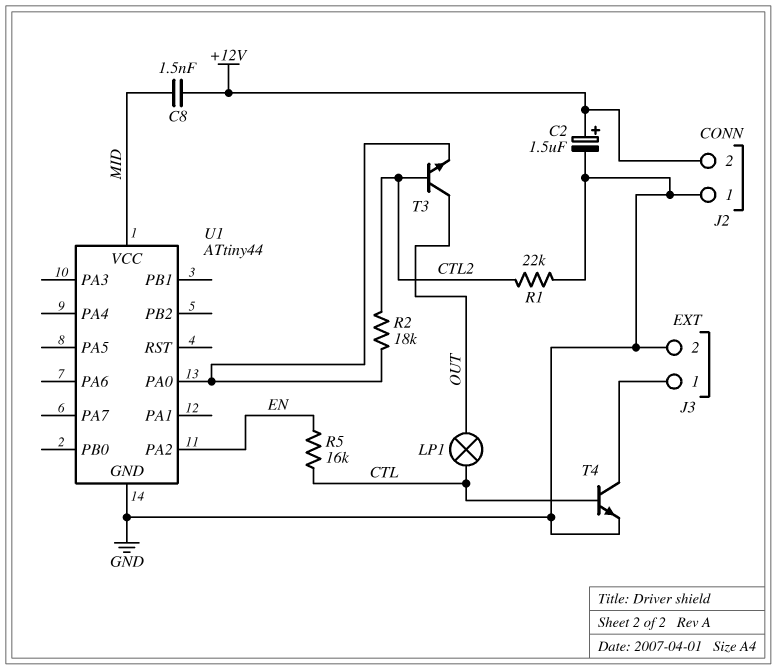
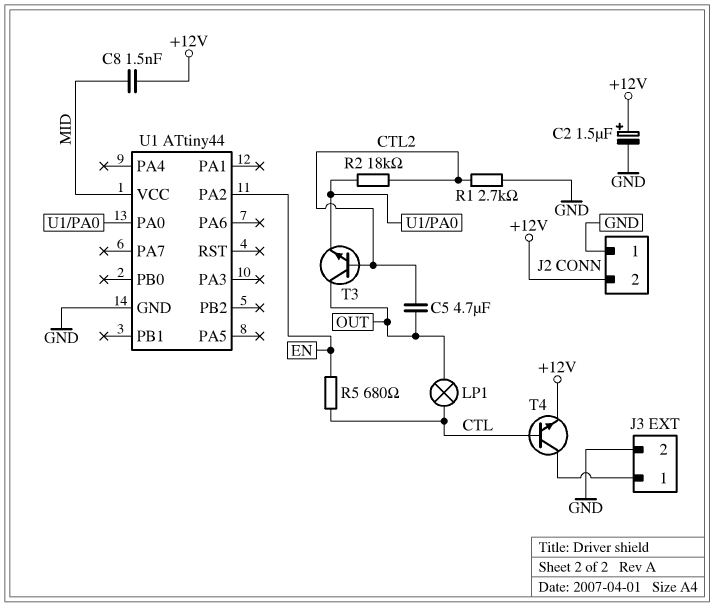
C5: none -> 4.7uF (CTL2, OUT)
R1: 22k (CTL2, GND) -> 2.7k (CTL2, GND)
R5: 16k (CTL, EN) -> 680 (CTL, EN)
T4: NPN (B CTL, C J3/1, E GND) -> NPN (B CTL, C J3/1, E +12V)

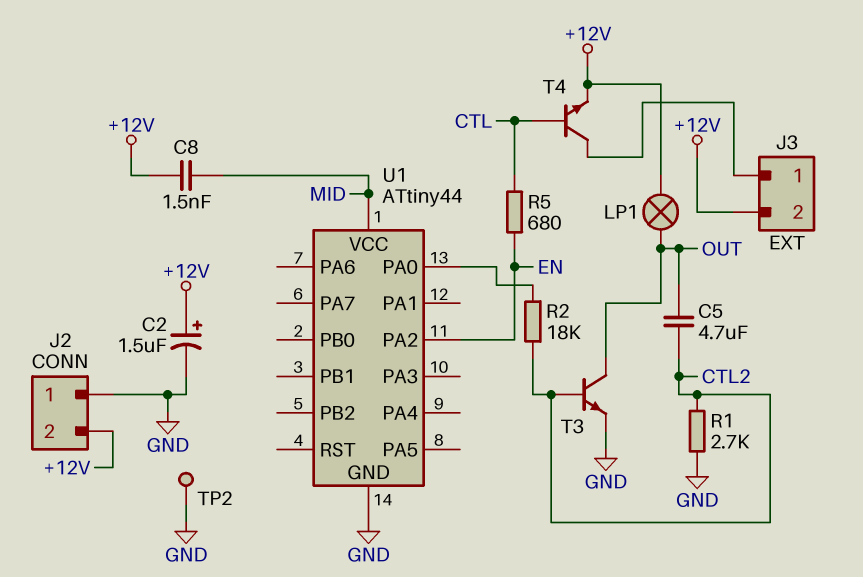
J3 pin 2: GND -> +12V
LP1: lamp (CTL, OUT) -> lamp (+12V, OUT)
T3: NPN (B CTL2, C OUT, E U1/PA0) -> NPN (B CTL2, C OUT, E GND)
TP2: none -> test point (GND)

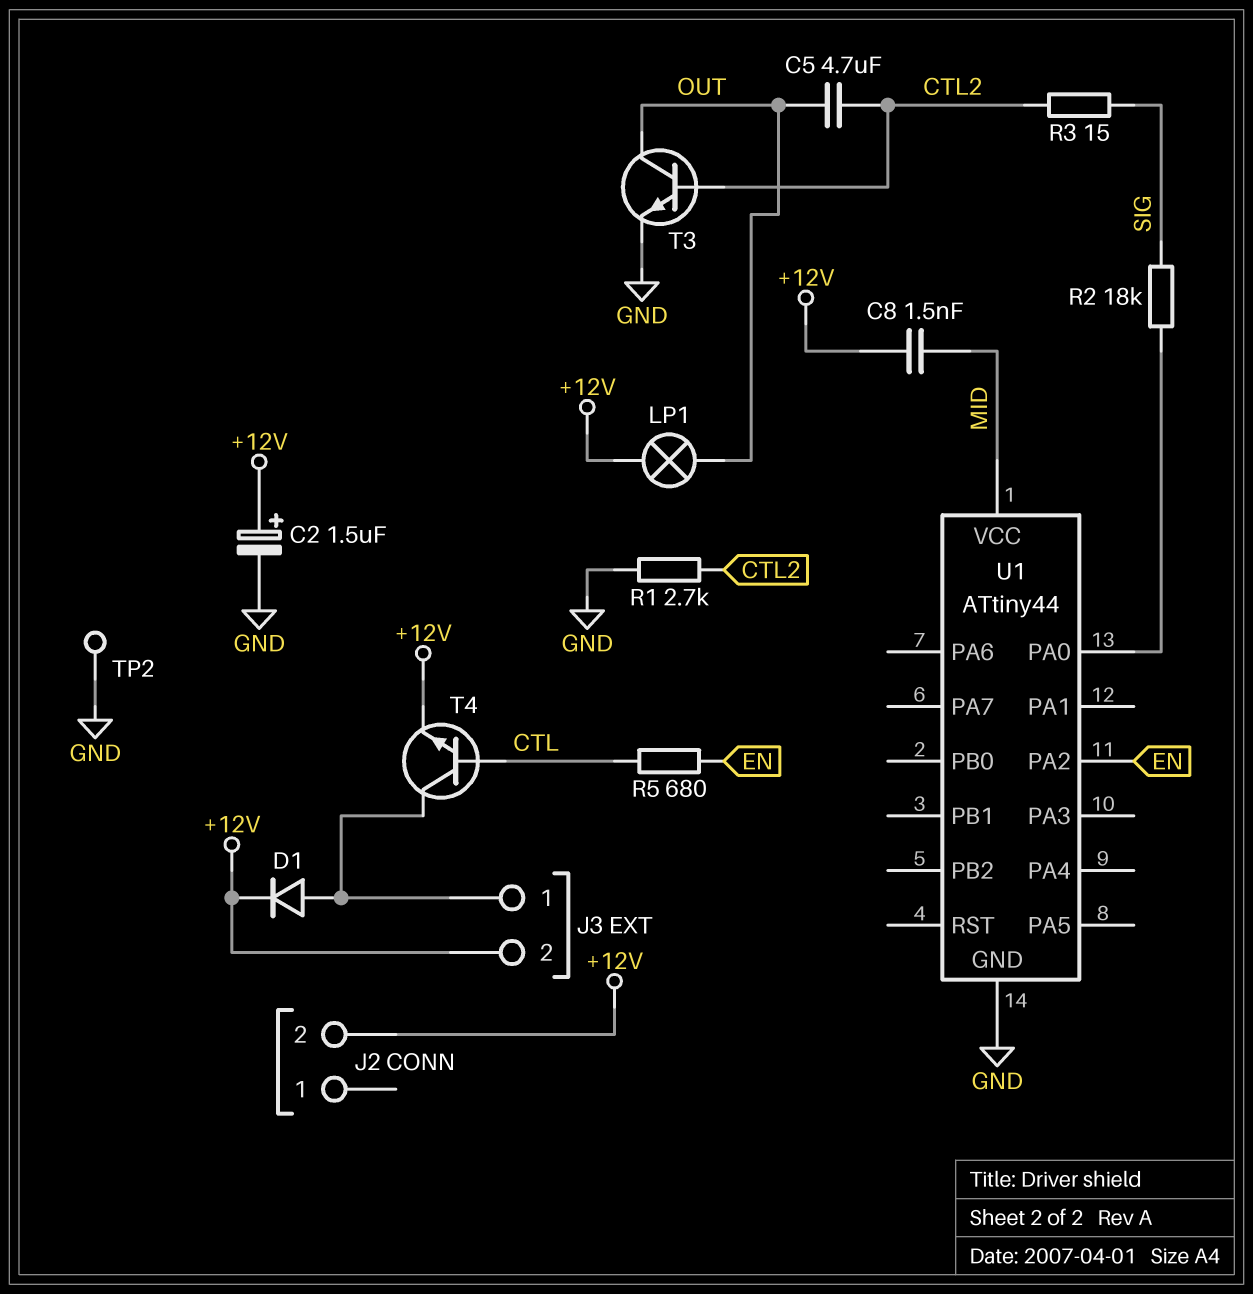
D1: none -> diode (A J3/1, K +12V)
J2 pin 1: GND -> none
R2: 18k (CTL2, U1/PA0) -> 18k (SIG, U1/PA0)
R3: none -> 15 (CTL2, SIG)

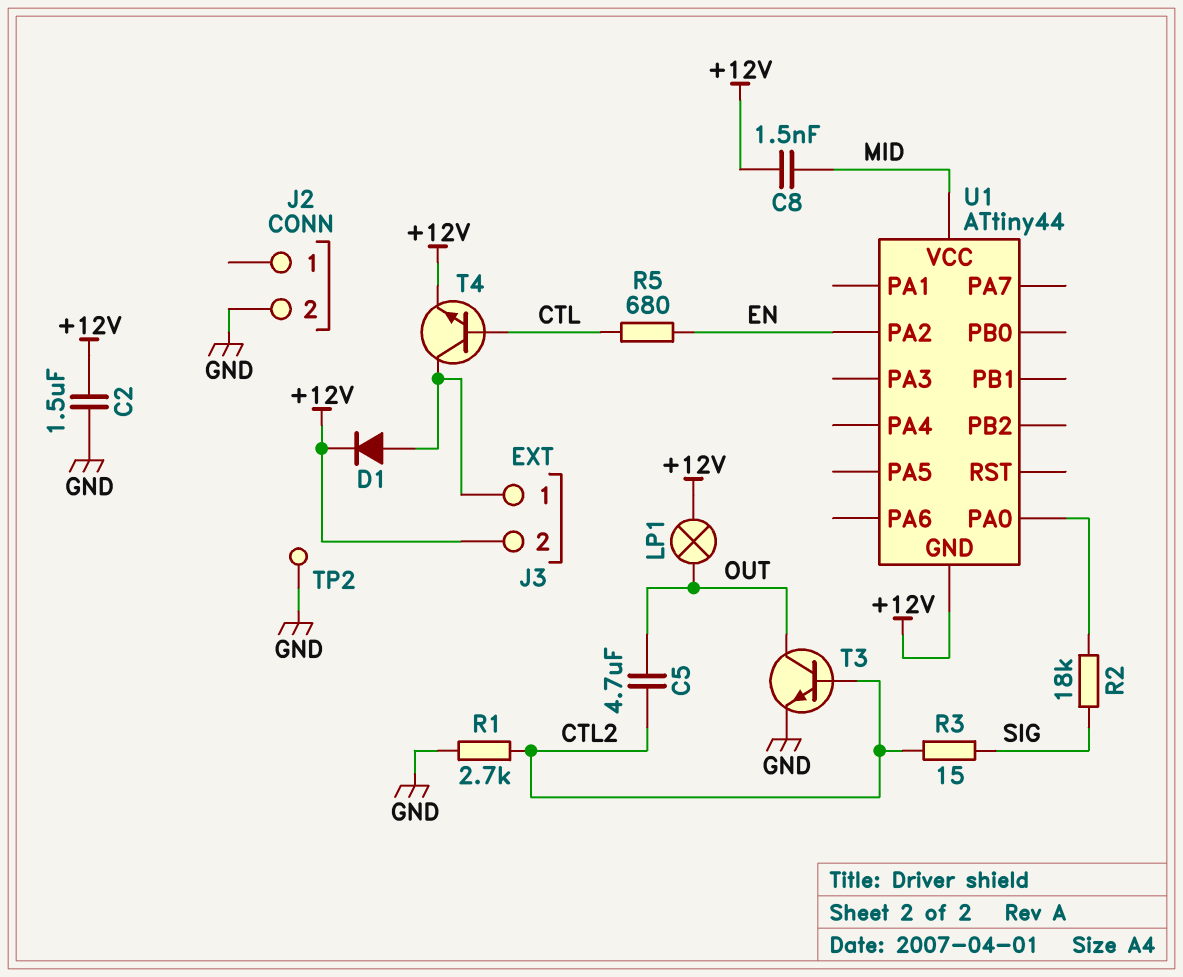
C2: 1.5uF (plus +12V, minus GND) -> 1.5uF (+12V, GND)
J2 pin 2: +12V -> GND
U1 pin GND: GND -> +12V

